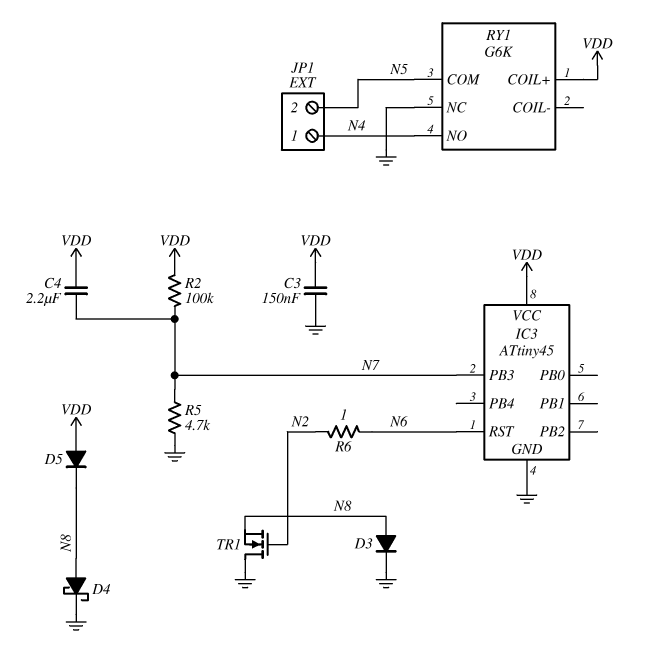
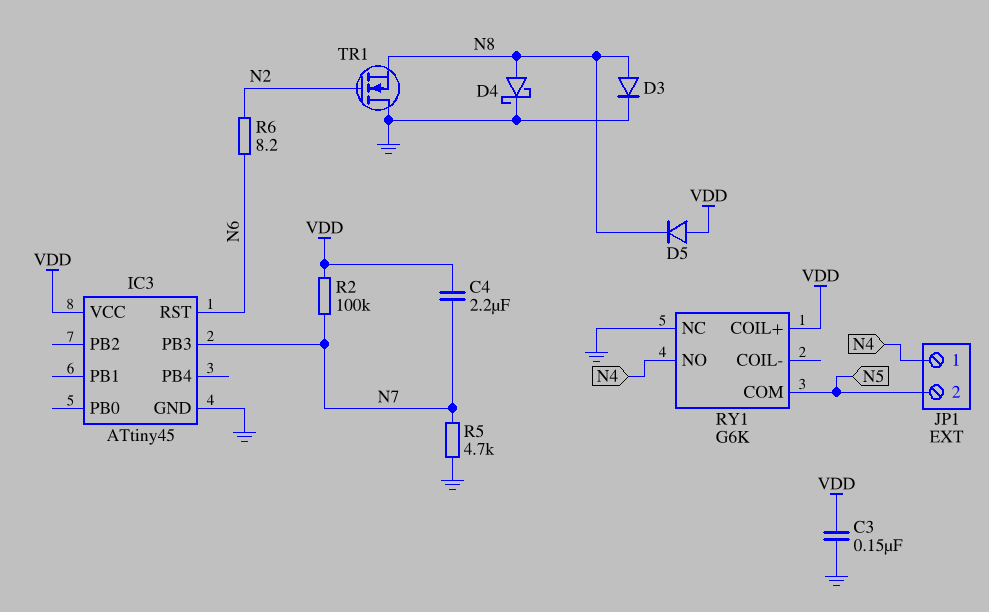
R6: 1 (N2, N6) -> 8.2 (N2, N6)

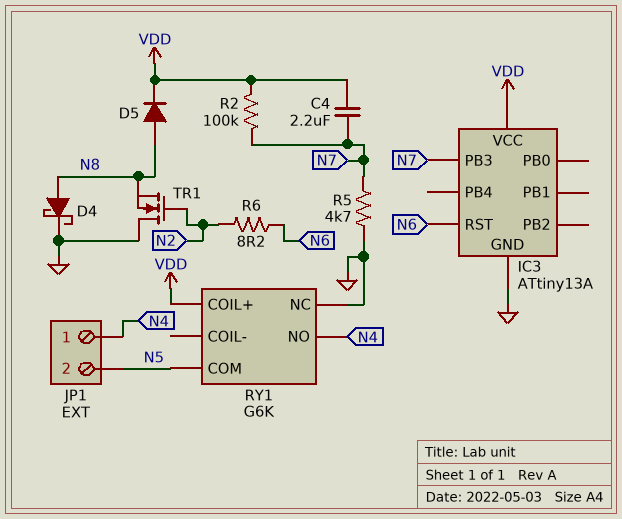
C3: 150nF (GND, VDD) -> none
D3: diode (A N8, K GND) -> none
D5: diode (A VDD, K N8) -> diode (A N8, K VDD)
IC3: ATtiny45 -> ATtiny13A

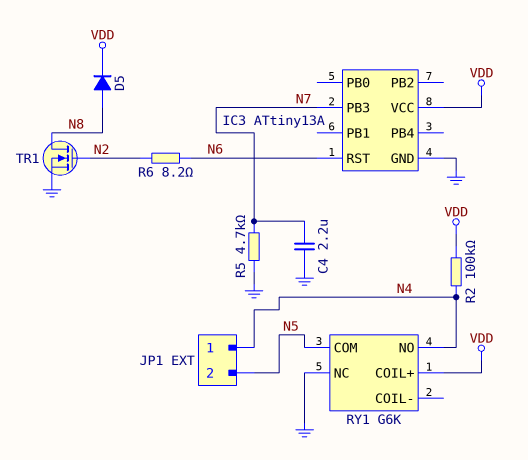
C4: 2.2uF (N7, VDD) -> 2.2uF (GND, N7)
D4: schottky (A N8, K GND) -> none
R2: 100k (N7, VDD) -> 100k (N4, VDD)
TR1: NMOS (G N2, D GND, S N8) -> NMOS (G N2, D N8, S GND)

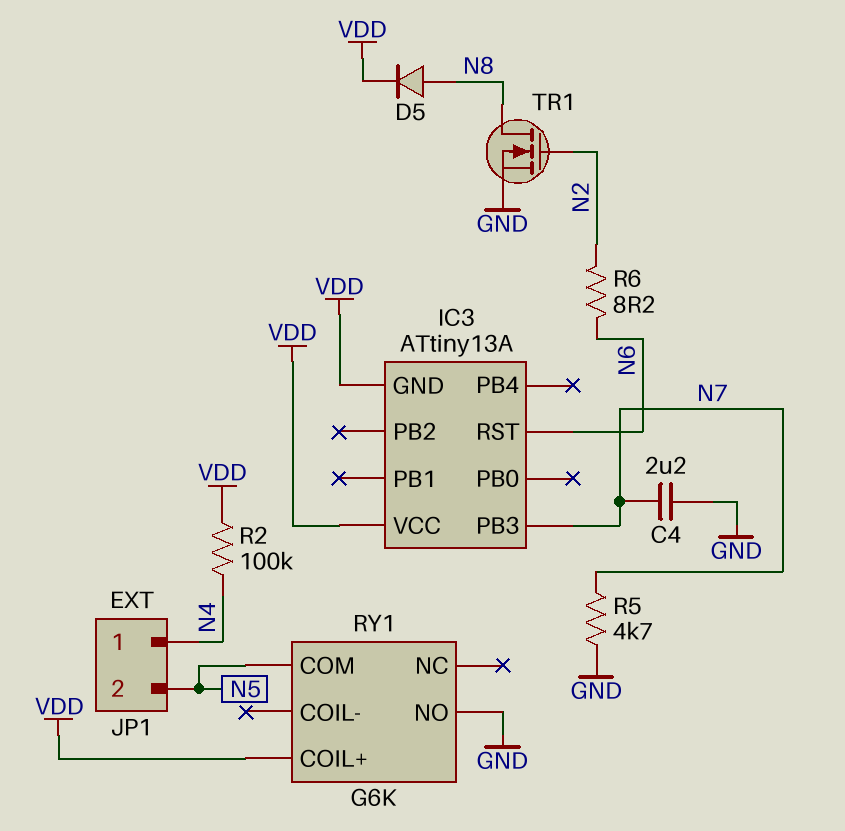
IC3 pin GND: GND -> VDD
RY1 pin NC: GND -> none
RY1 pin NO: N4 -> GND

